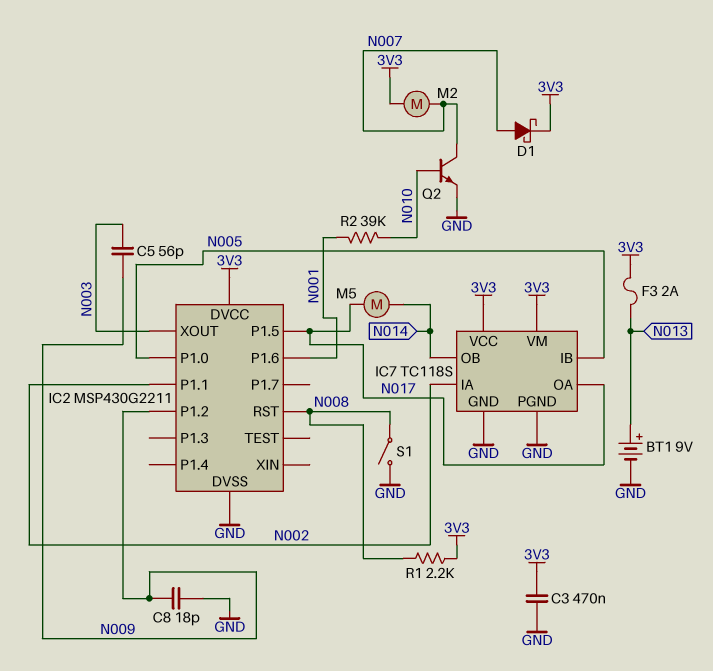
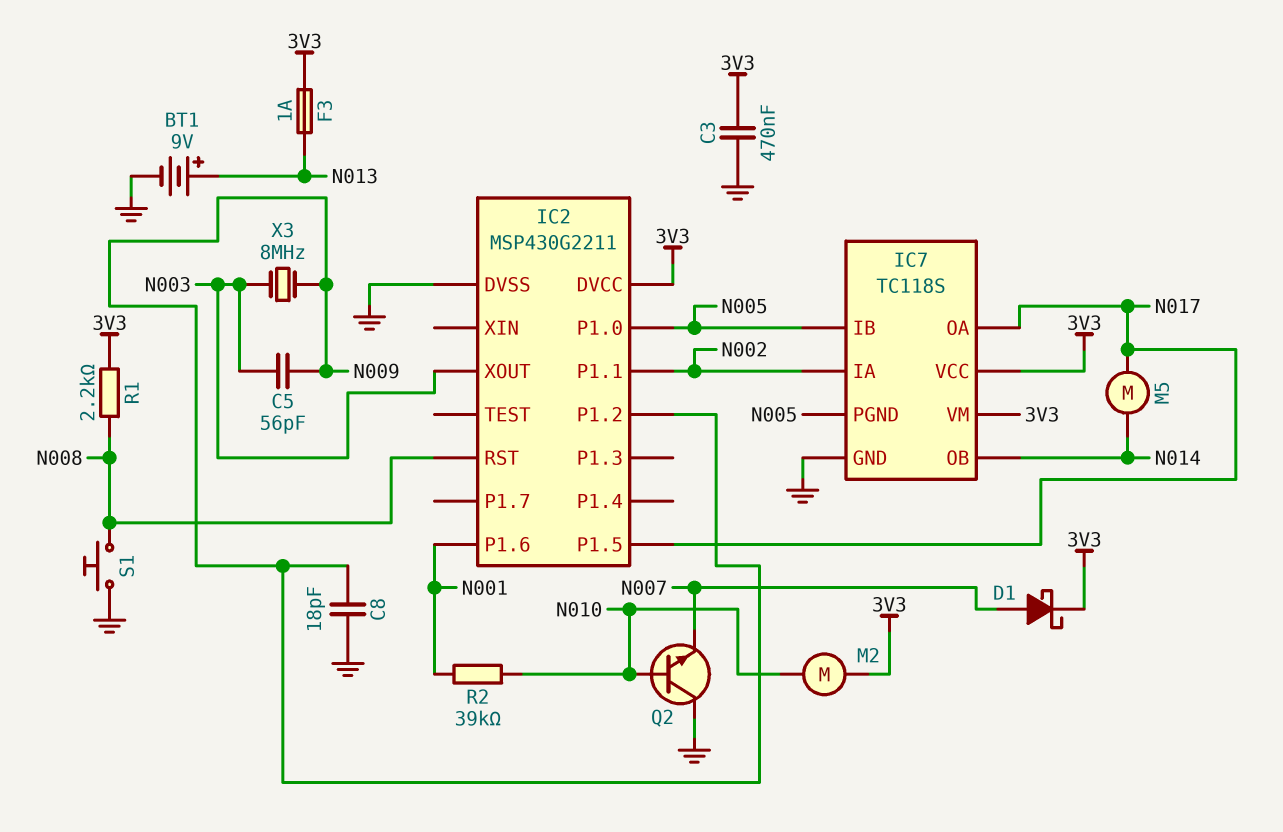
F3: 2A (3V3, N013) -> 1A (3V3, N013)
IC7 pin PGND: GND -> N005
M2: motor (3V3, N007) -> motor (3V3, N010)
Q2: NPN (B N010, C N007, E GND) -> NPN (B N010, C GND, E N007)
S1: switch (GND, N008) -> button (GND, N008)
X3: none -> 8MHz (N003, N009)

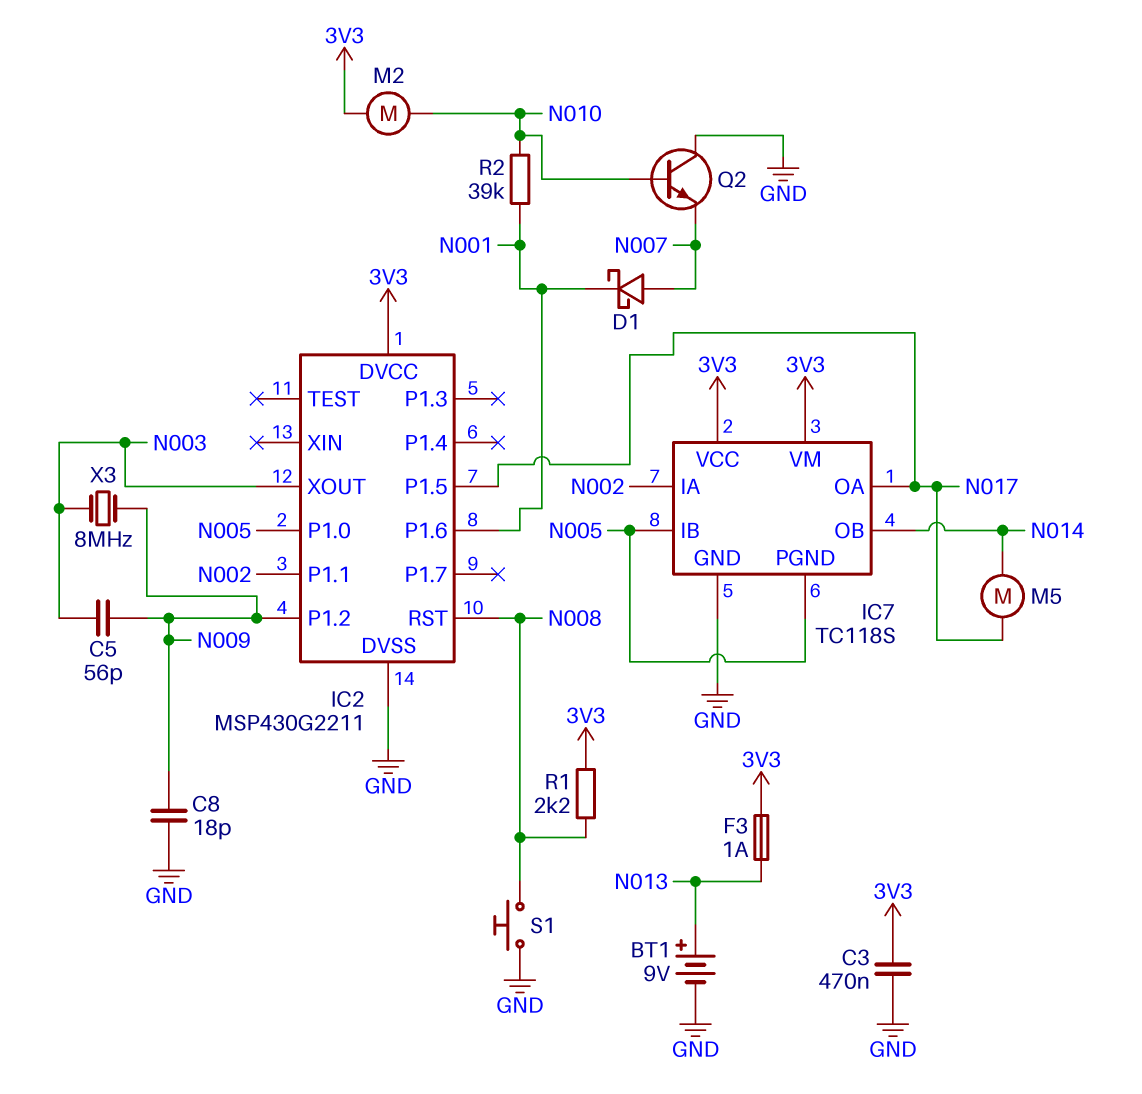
D1: schottky (A N007, K 3V3) -> schottky (A N007, K N001)

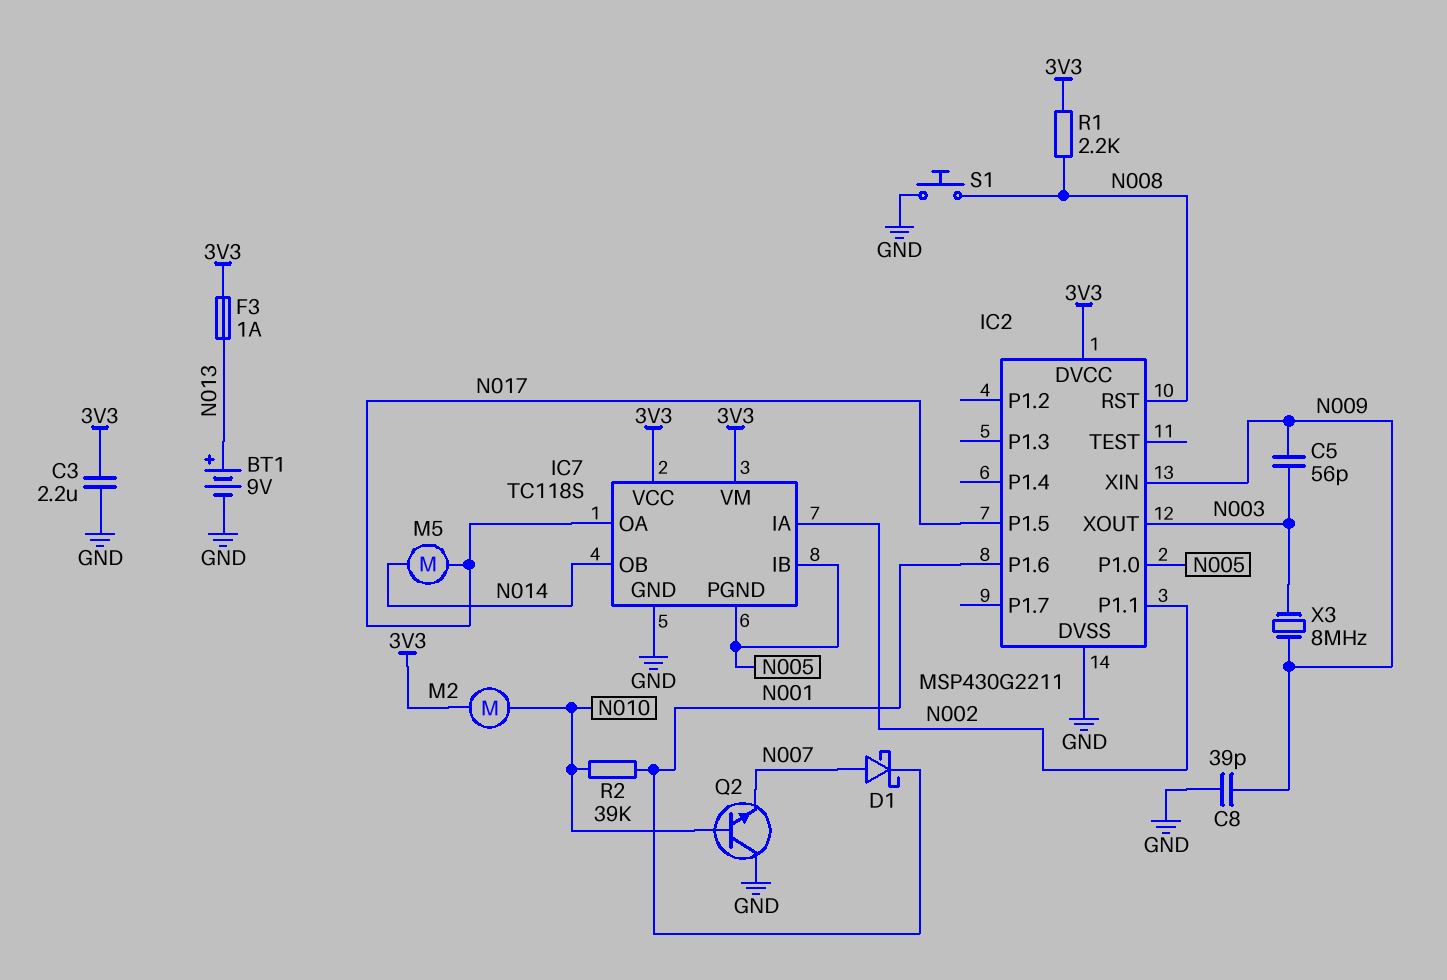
C3: 470nF (3V3, GND) -> 2.2uF (3V3, GND)
C8: 18pF (GND, N009) -> 39pF (GND, N009)
IC2 pin P1.2: N009 -> none
IC2 pin XIN: none -> N009

